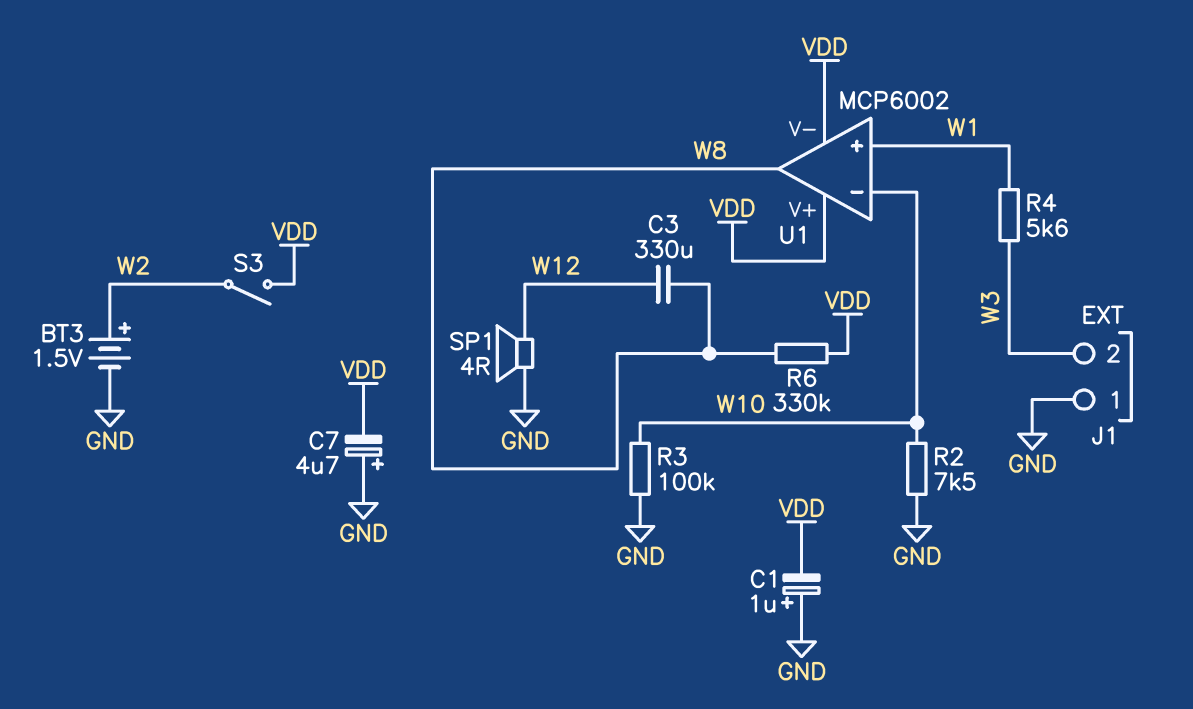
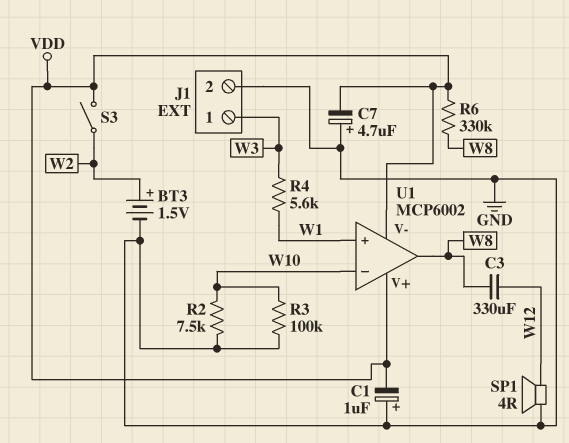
J1 pin 1: GND -> W3
J1 pin 2: W3 -> GND

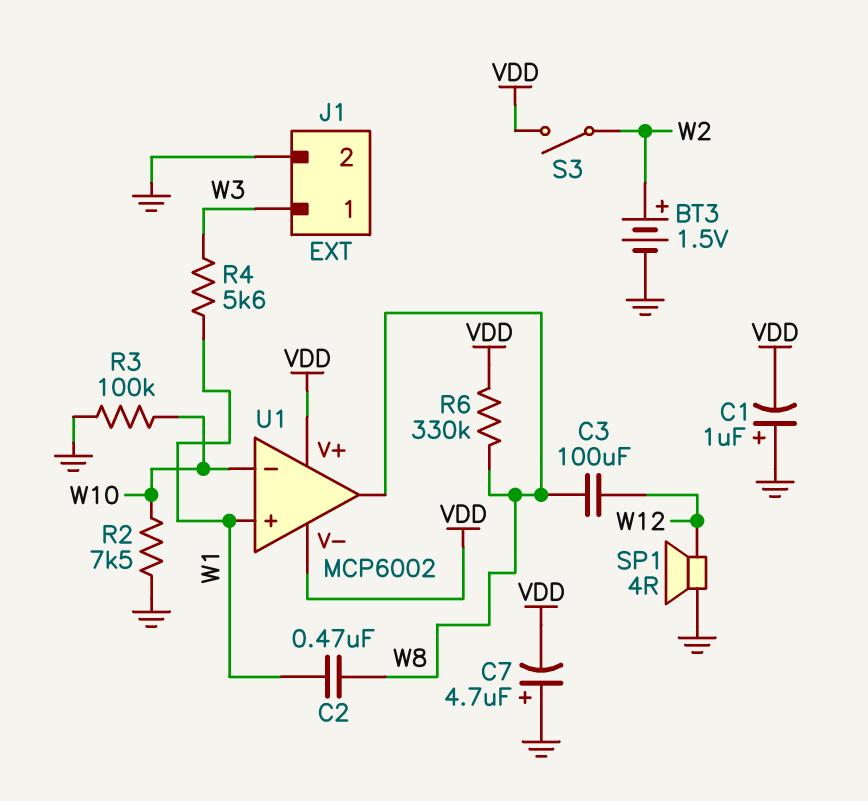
C2: none -> 470nF (W1, W8)
C3: 330uF (W8, W12) -> 100uF (W8, W12)

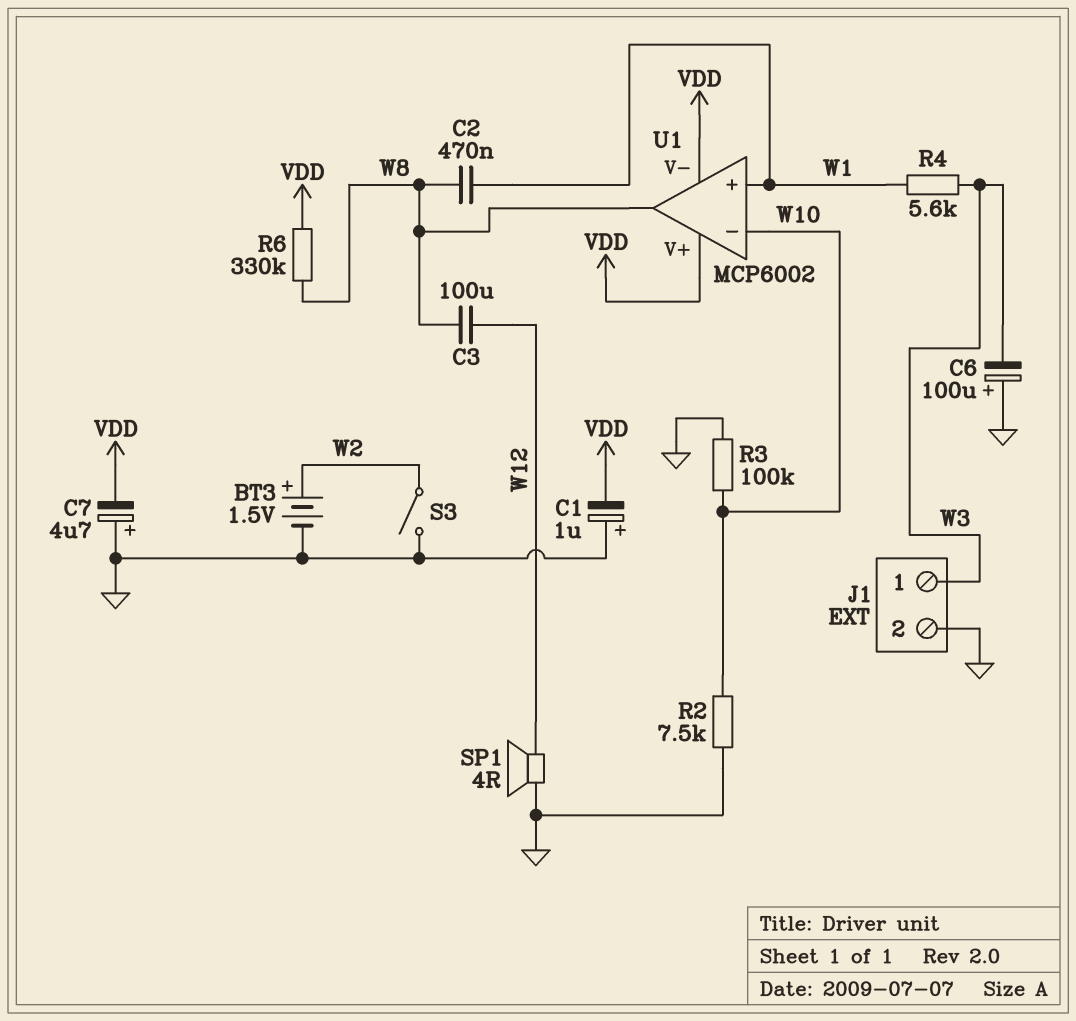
C6: none -> 100uF (plus GND, minus W3)
S3: switch (VDD, W2) -> switch (GND, W2)

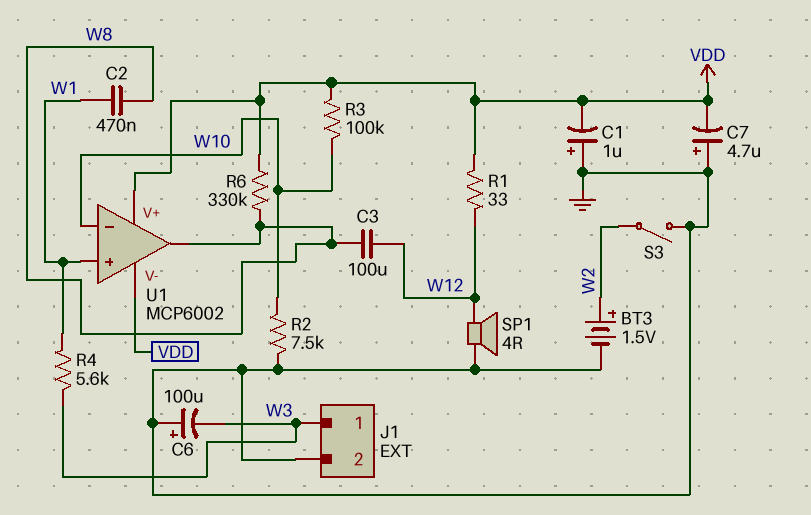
R1: none -> 33 (VDD, W12)
R3: 100k (GND, W10) -> 100k (VDD, W10)

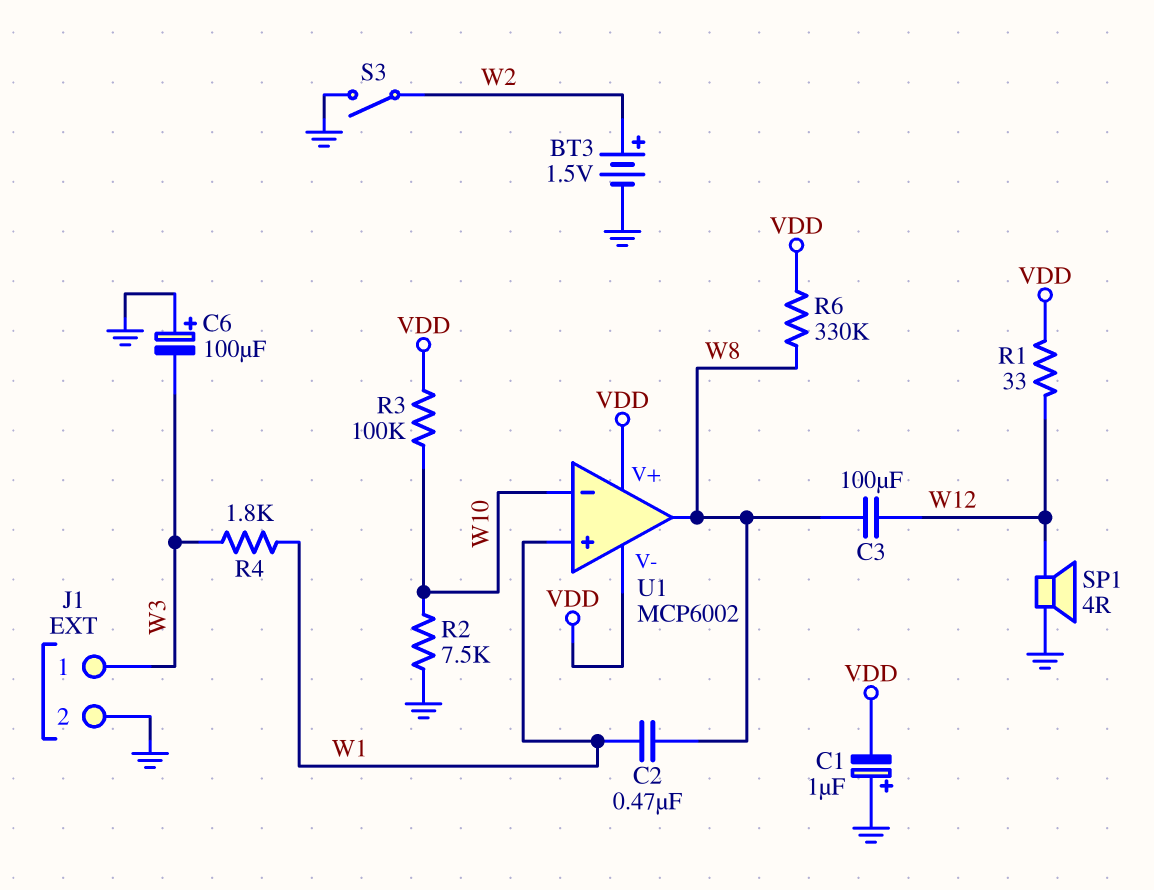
C7: 4.7uF (plus GND, minus VDD) -> none
R4: 5.6k (W1, W3) -> 1.8k (W1, W3)

